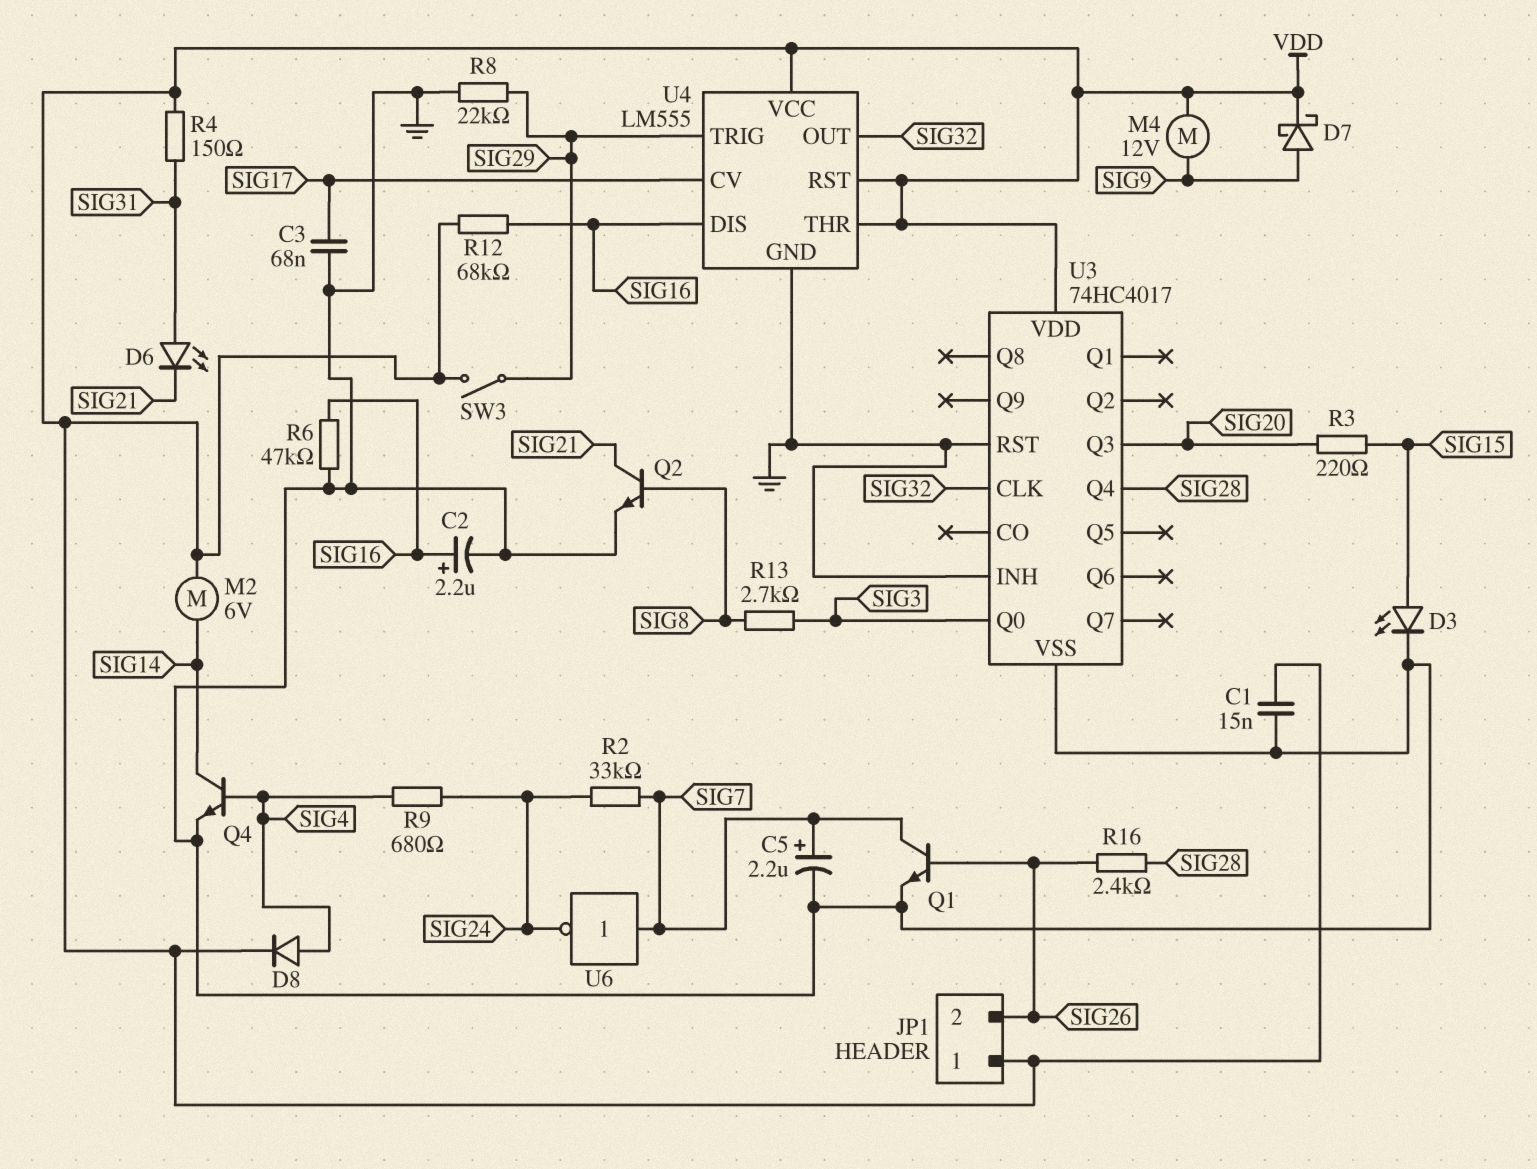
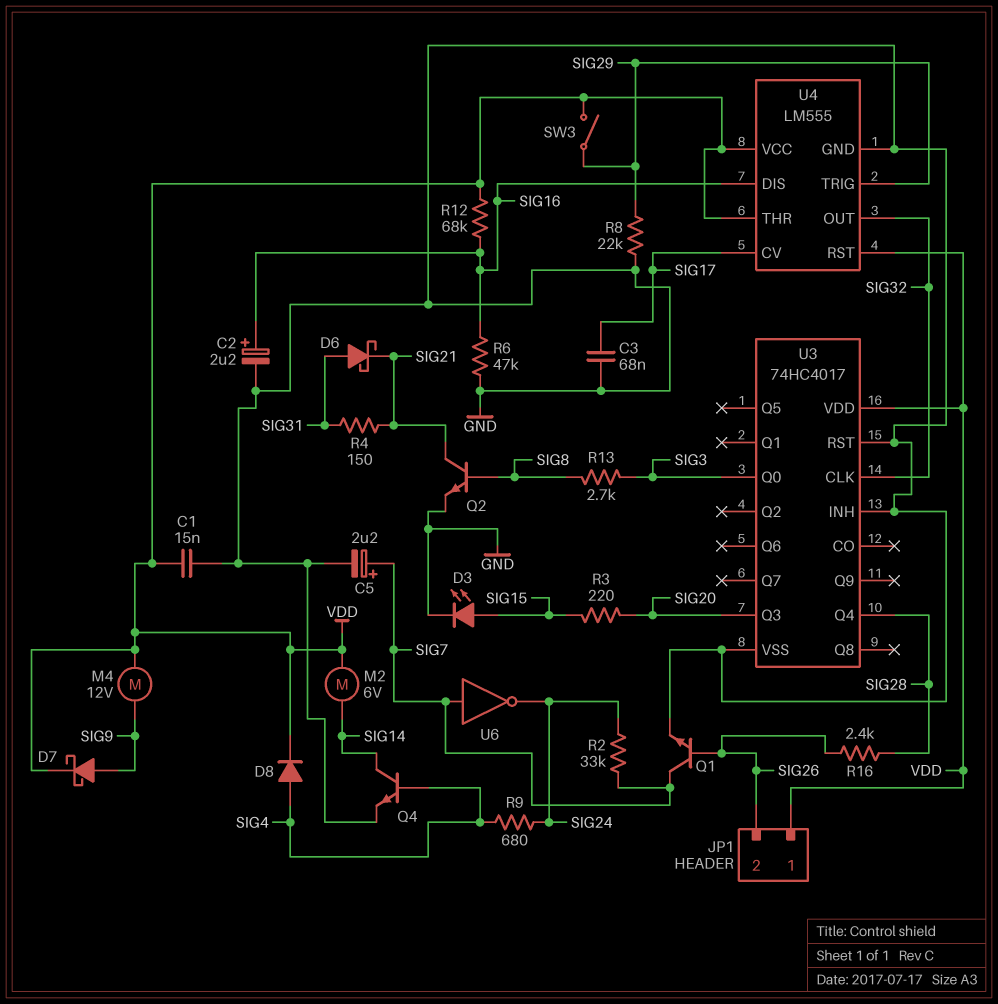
D6: LED (A SIG31, K SIG21) -> schottky (A SIG31, K SIG21)
R4: 150 (SIG31, VDD) -> 150 (SIG21, SIG31)

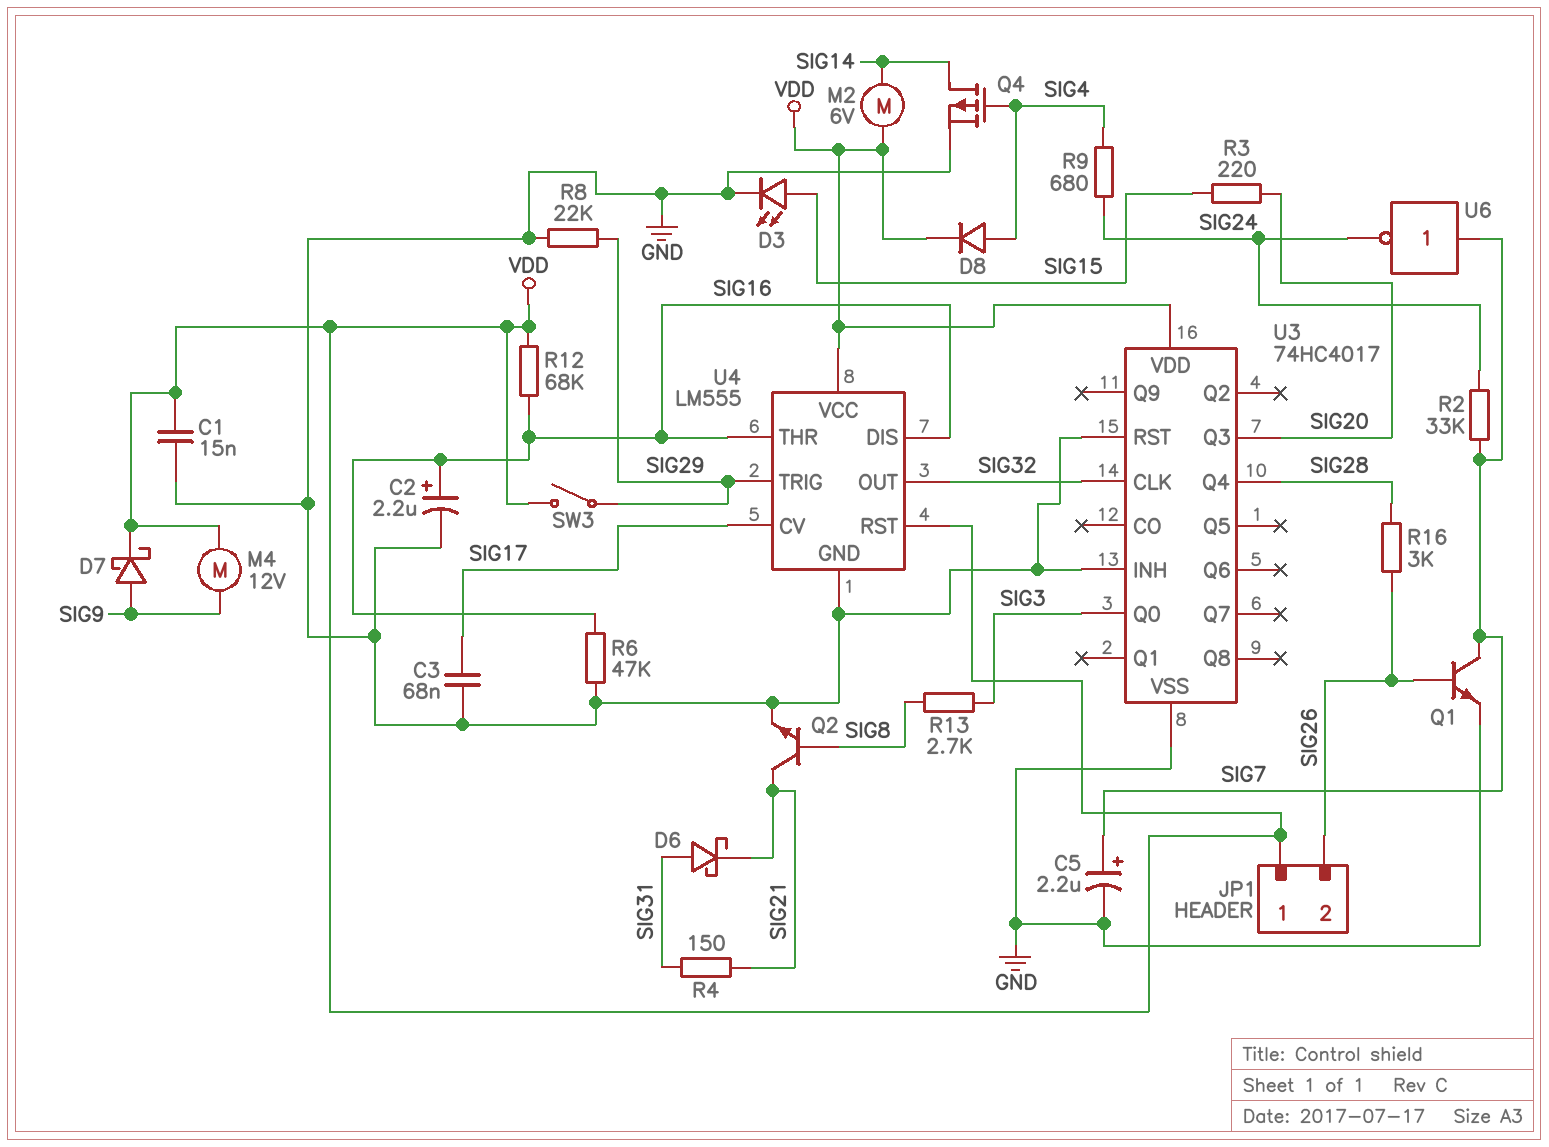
Q4: NPN (B SIG4, C SIG14, E GND) -> PMOS (G SIG4, D SIG14, S GND)
R16: 2.4k (SIG26, SIG28) -> 3k (SIG26, SIG28)
U4 pin THR: VDD -> SIG16

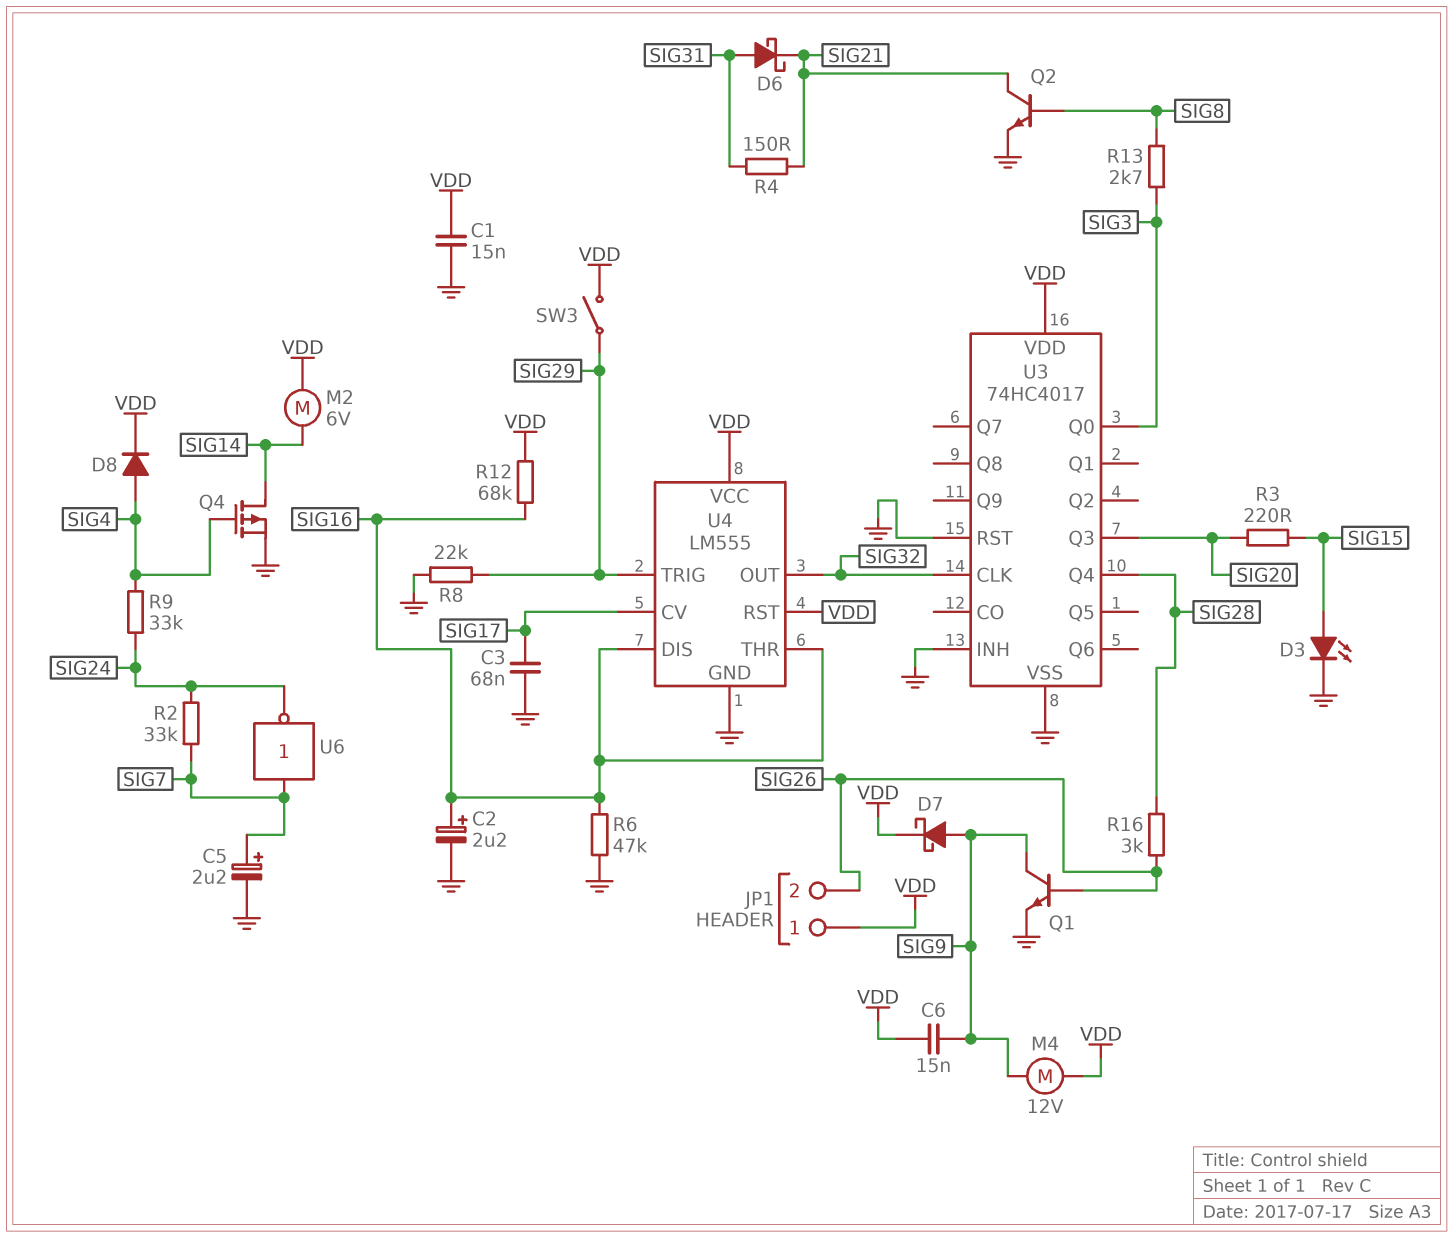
C6: none -> 15nF (SIG9, VDD)
Q1: NPN (B SIG26, C SIG7, E GND) -> NPN (B SIG26, C SIG9, E GND)
R9: 680 (SIG4, SIG24) -> 33k (SIG4, SIG24)

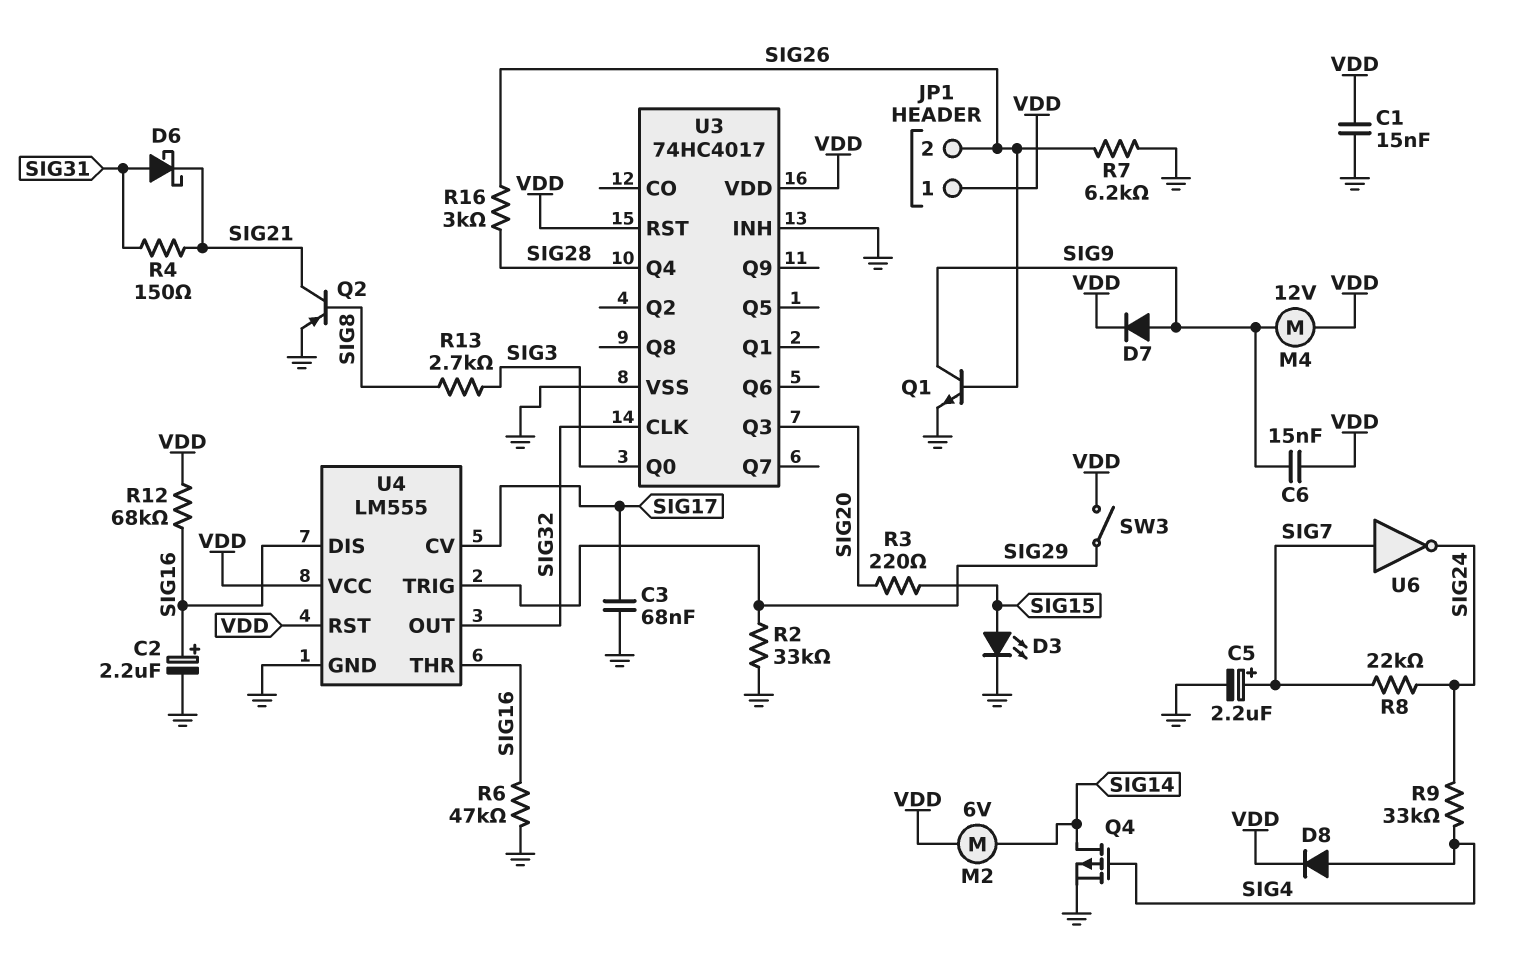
D7: schottky (A SIG9, K VDD) -> diode (A SIG9, K VDD)
Q2: NPN (B SIG8, C SIG21, E GND) -> PNP (B SIG8, C SIG21, E GND)
R2: 33k (SIG7, SIG24) -> 33k (GND, SIG29)
R7: none -> 6.2k (GND, SIG26)
R8: 22k (GND, SIG29) -> 22k (SIG7, SIG24)
U3 pin RST: GND -> VDD

